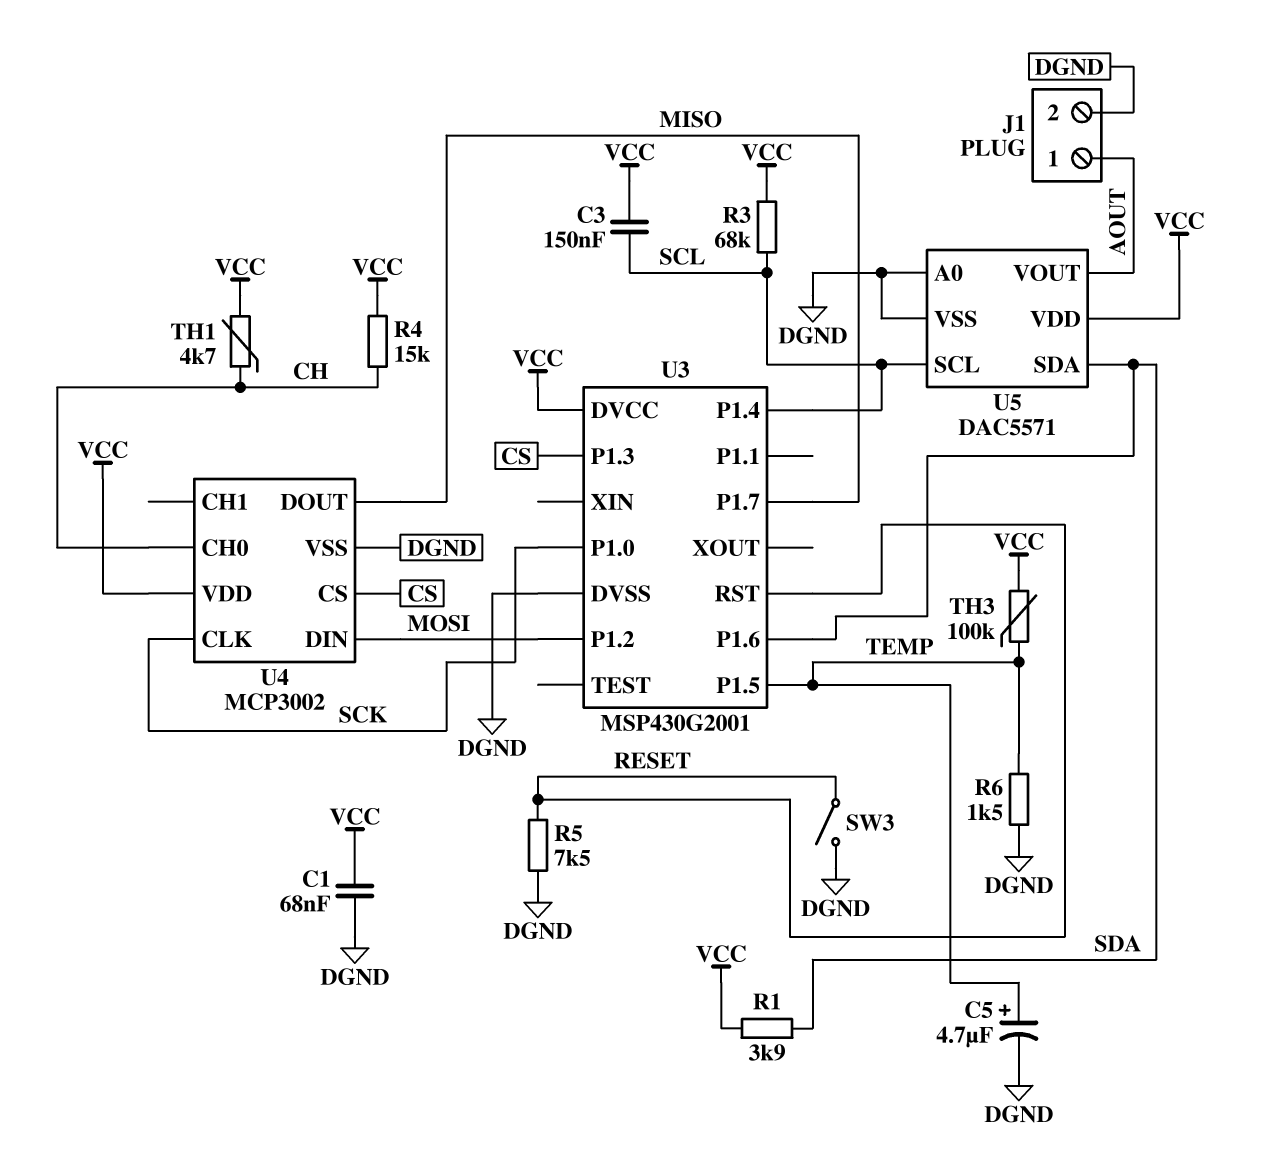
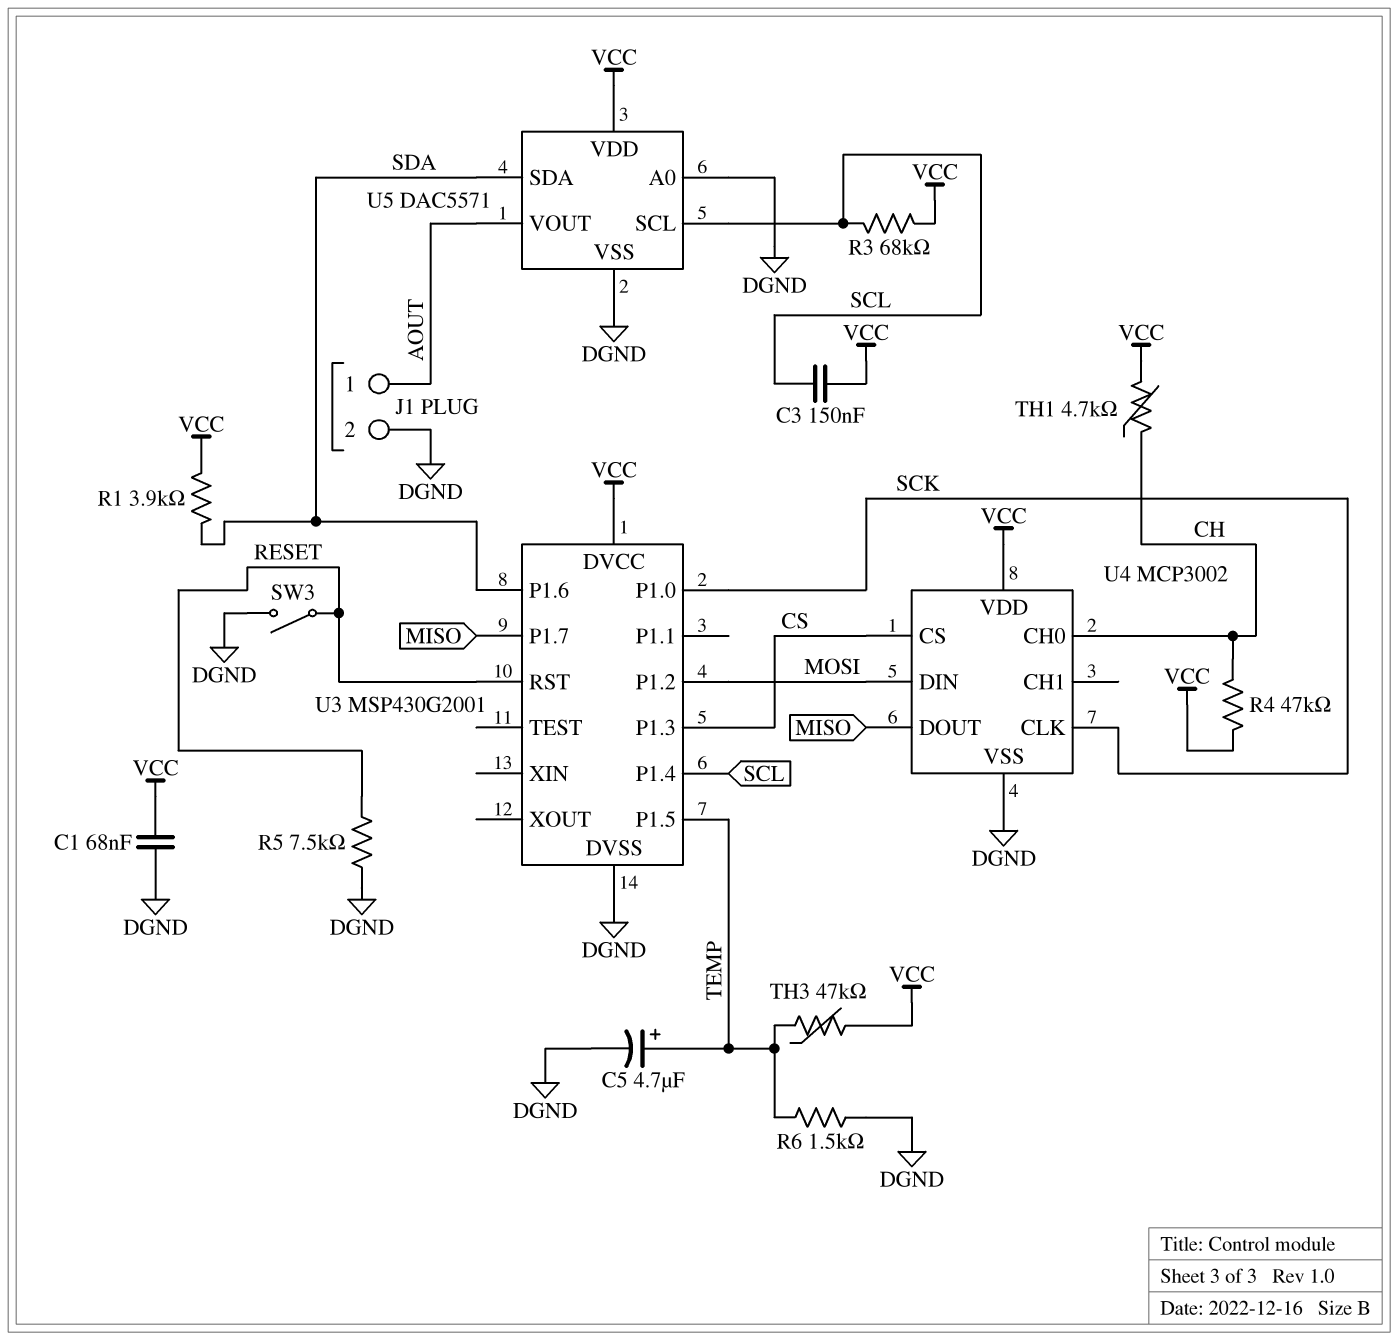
R4: 15k (CH, VCC) -> 47k (CH, VCC)
TH3: 100k (TEMP, VCC) -> 47k (TEMP, VCC)

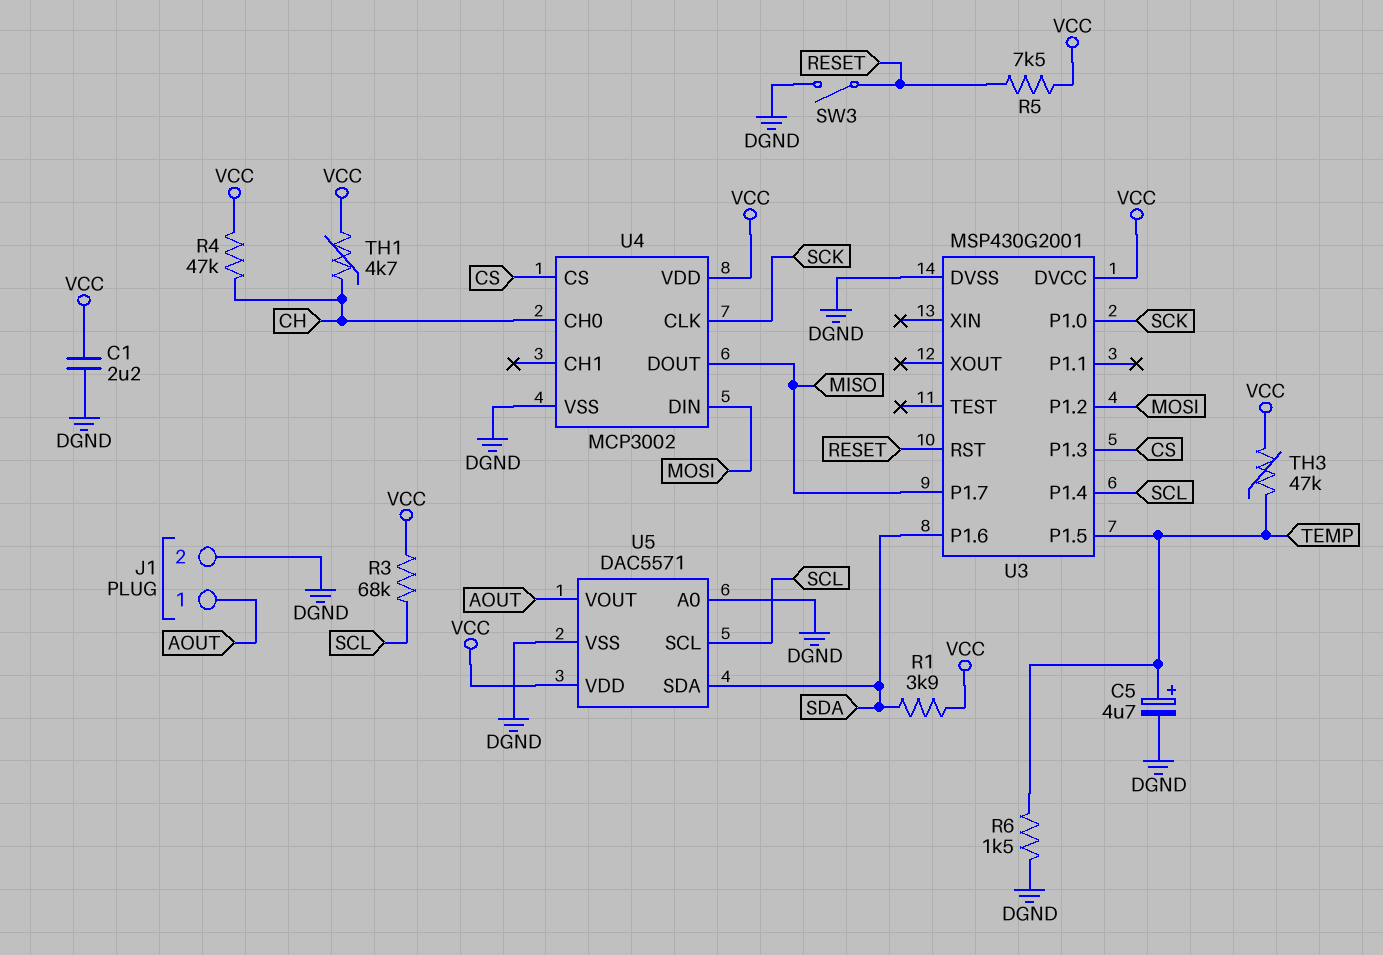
C1: 68nF (DGND, VCC) -> 2.2uF (DGND, VCC)
C3: 150nF (SCL, VCC) -> none
R5: 7.5k (DGND, RESET) -> 7.5k (RESET, VCC)

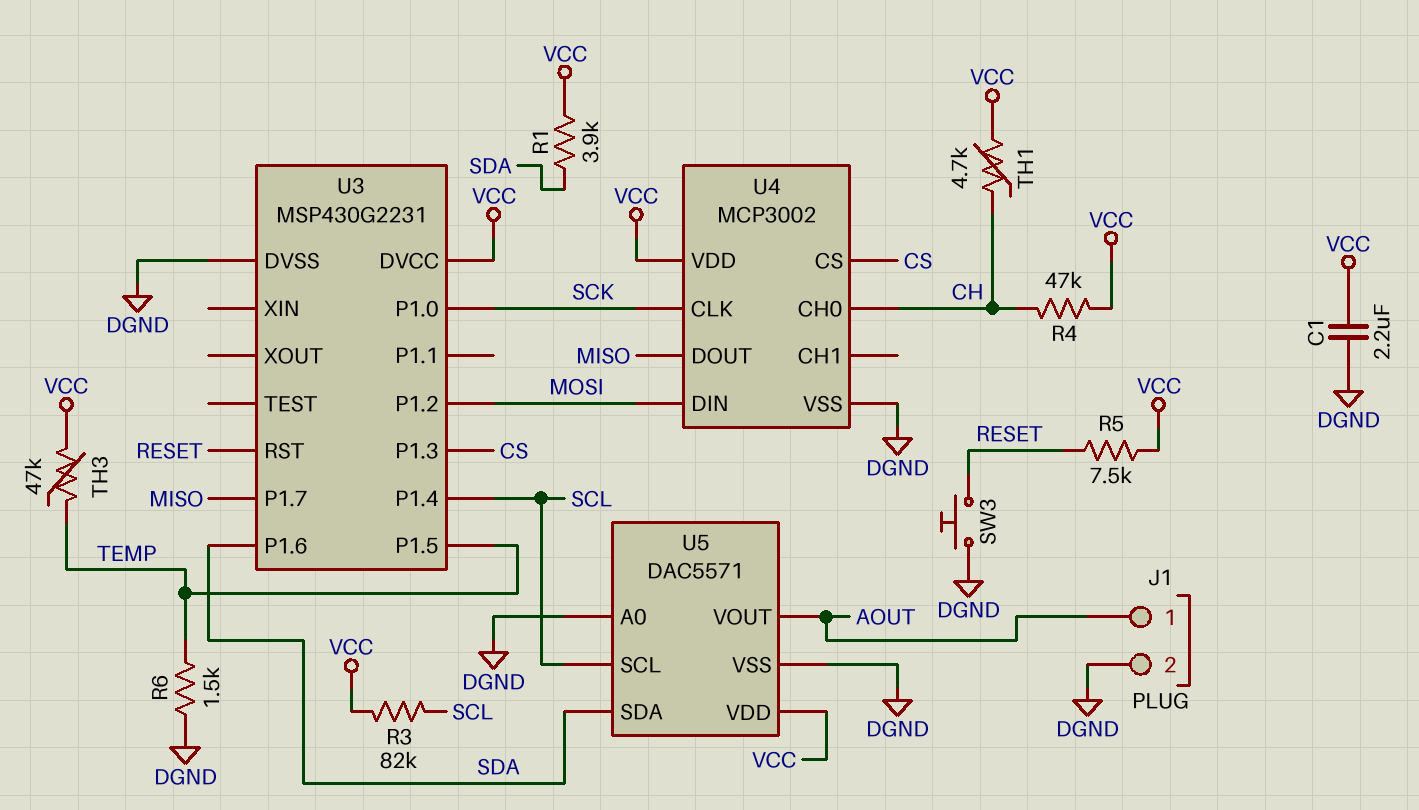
C5: 4.7uF (plus TEMP, minus DGND) -> none
R3: 68k (SCL, VCC) -> 82k (SCL, VCC)
SW3: switch (DGND, RESET) -> button (DGND, RESET)
U3: MSP430G2001 -> MSP430G2231

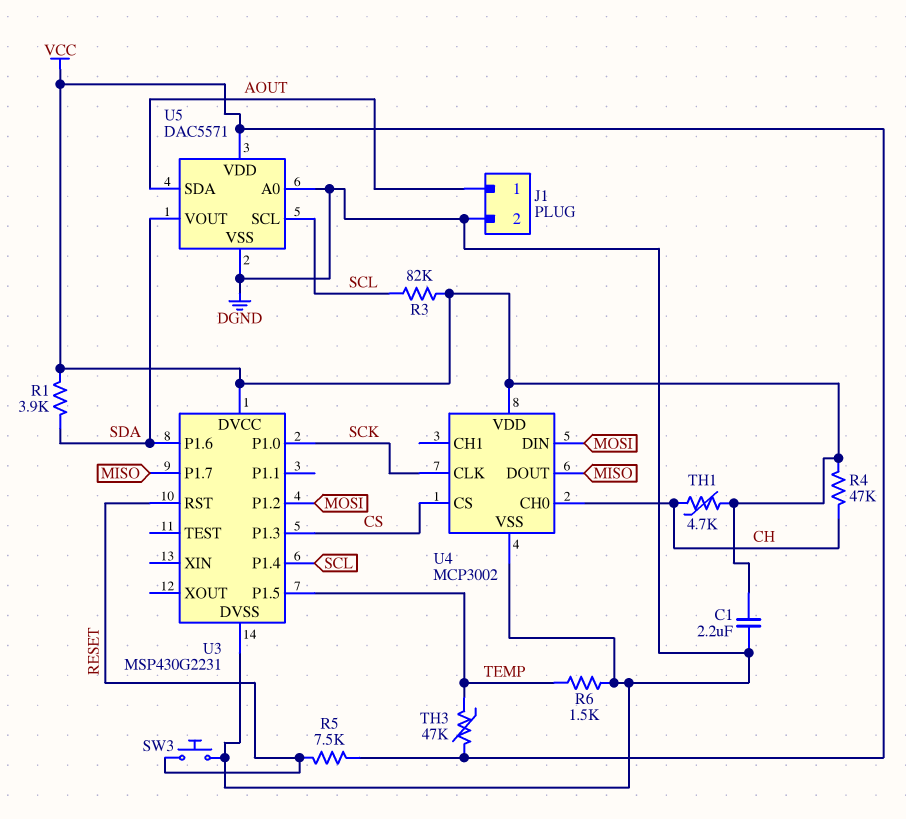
U5 pin SDA: SDA -> AOUT
U5 pin VOUT: AOUT -> SDA

